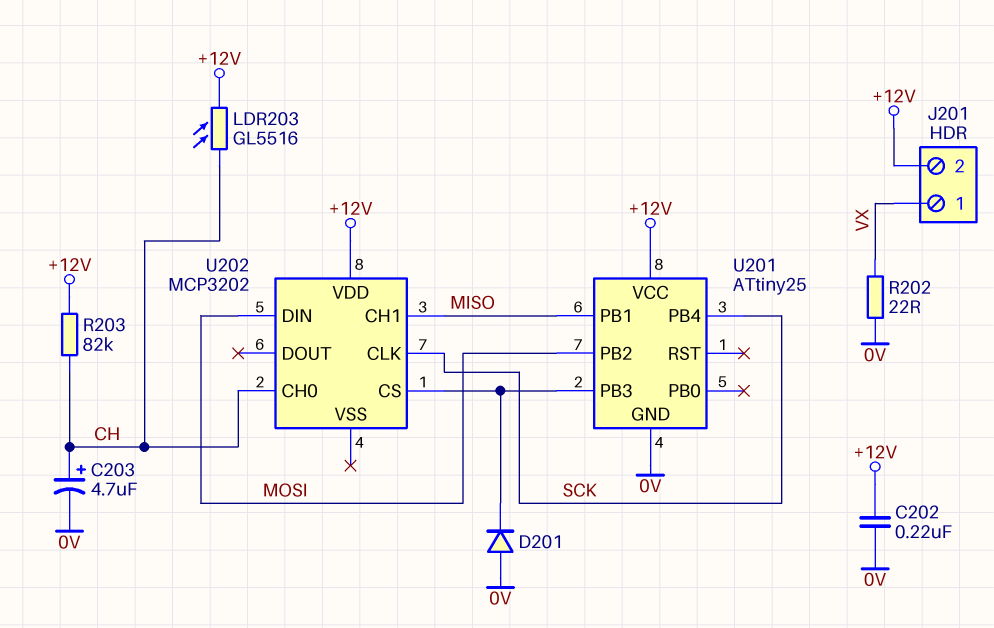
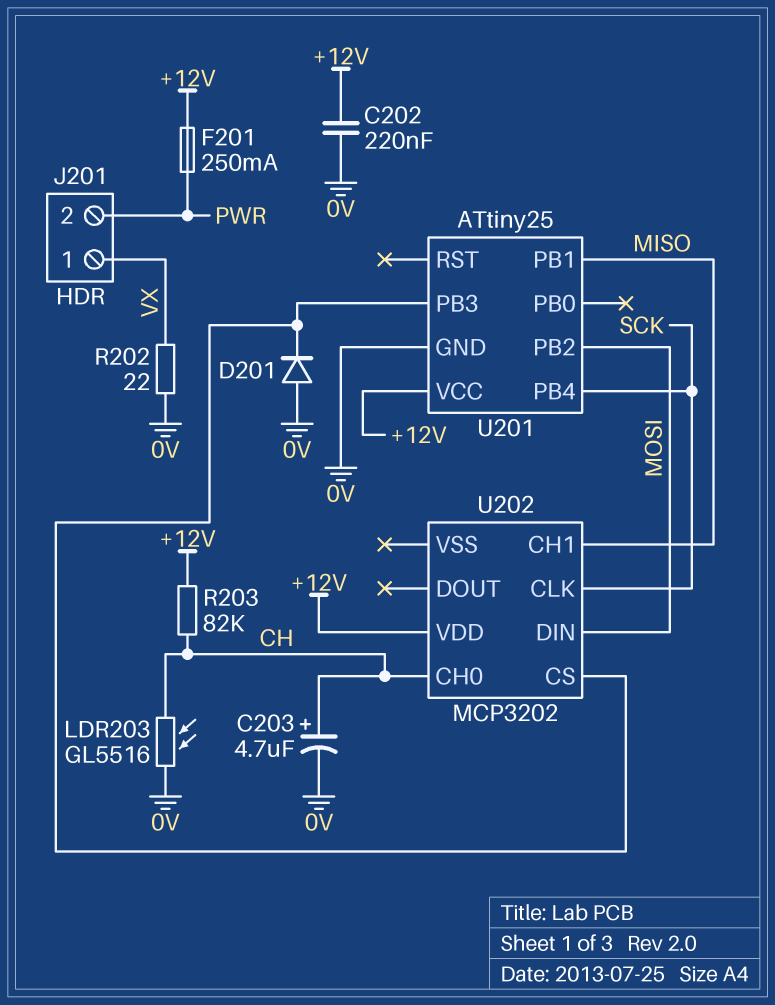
F201: none -> 250mA (+12V, PWR)
J201 pin 2: +12V -> PWR
LDR203: GL5516 (+12V, CH) -> GL5516 (0V, CH)

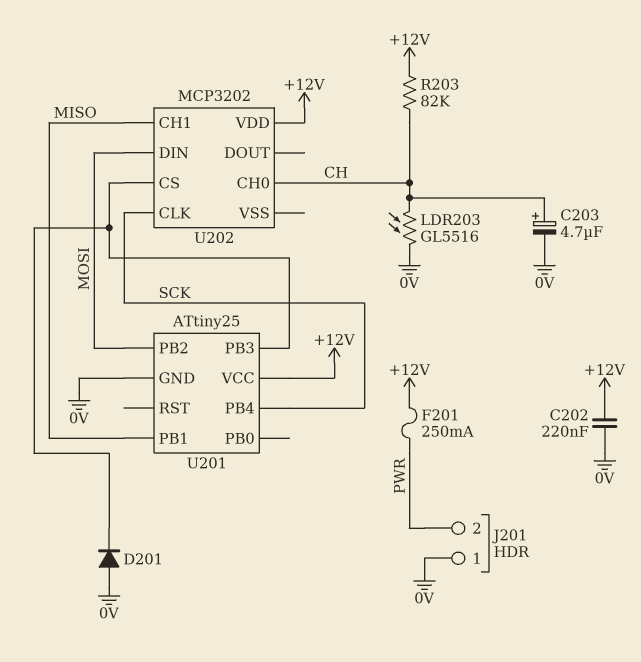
J201 pin 1: VX -> 0V
R202: 22 (0V, VX) -> none

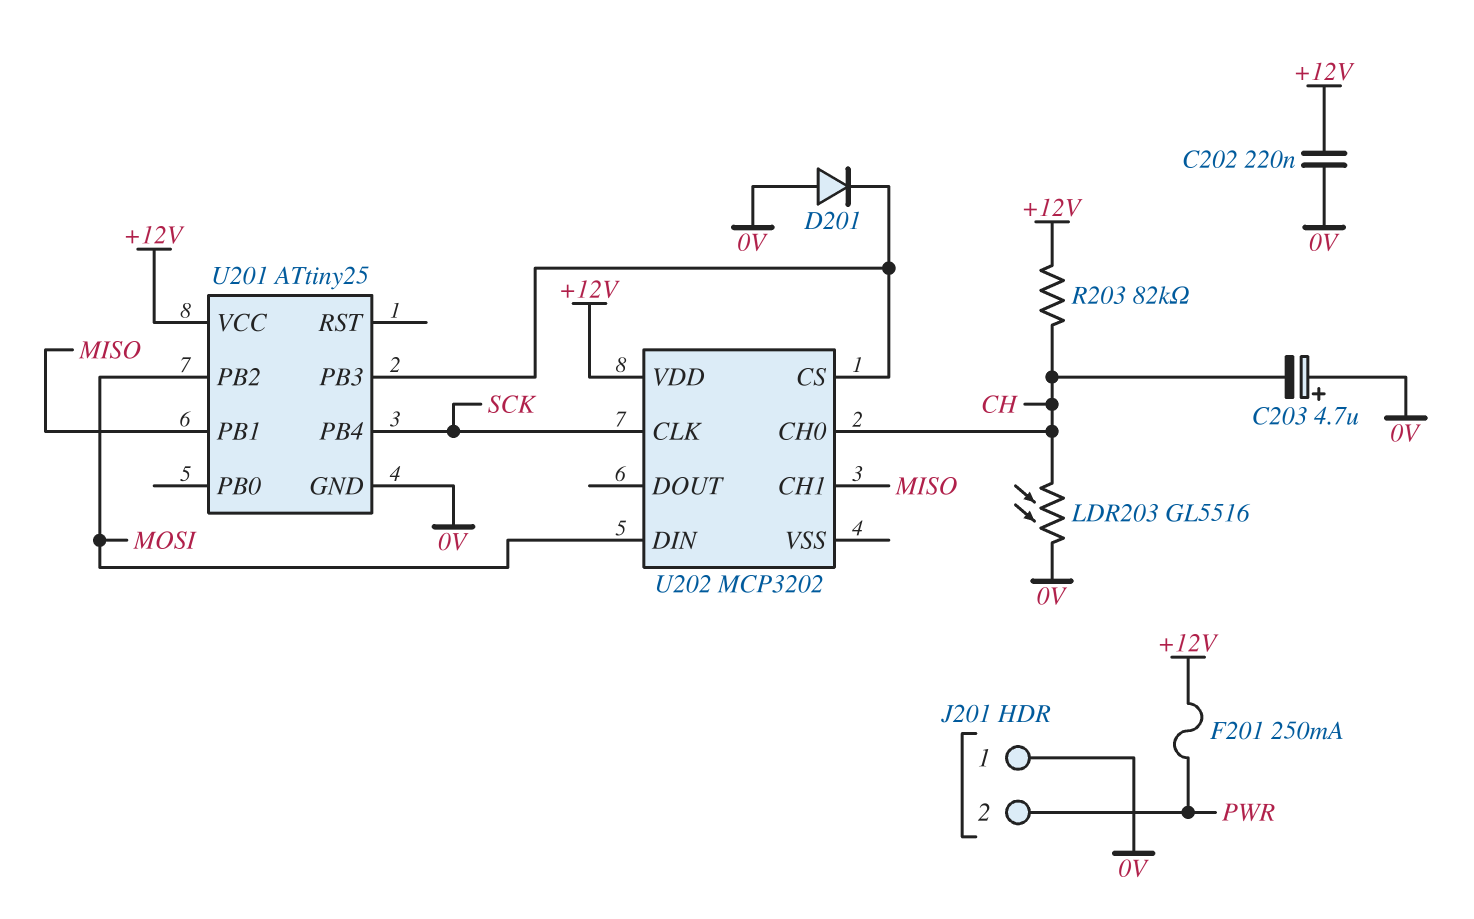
C203: 4.7uF (plus CH, minus 0V) -> 4.7uF (plus 0V, minus CH)

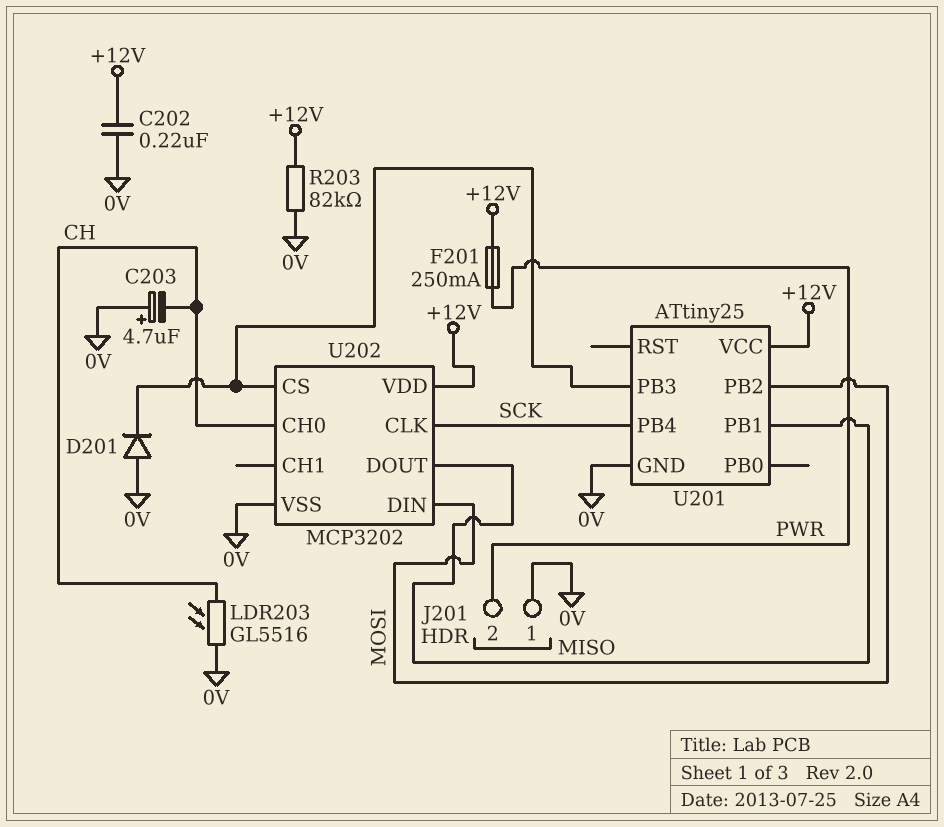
R203: 82k (+12V, CH) -> 82k (+12V, 0V)
U202 pin CH1: MISO -> none
U202 pin DOUT: none -> MISO
U202 pin VSS: none -> 0V

